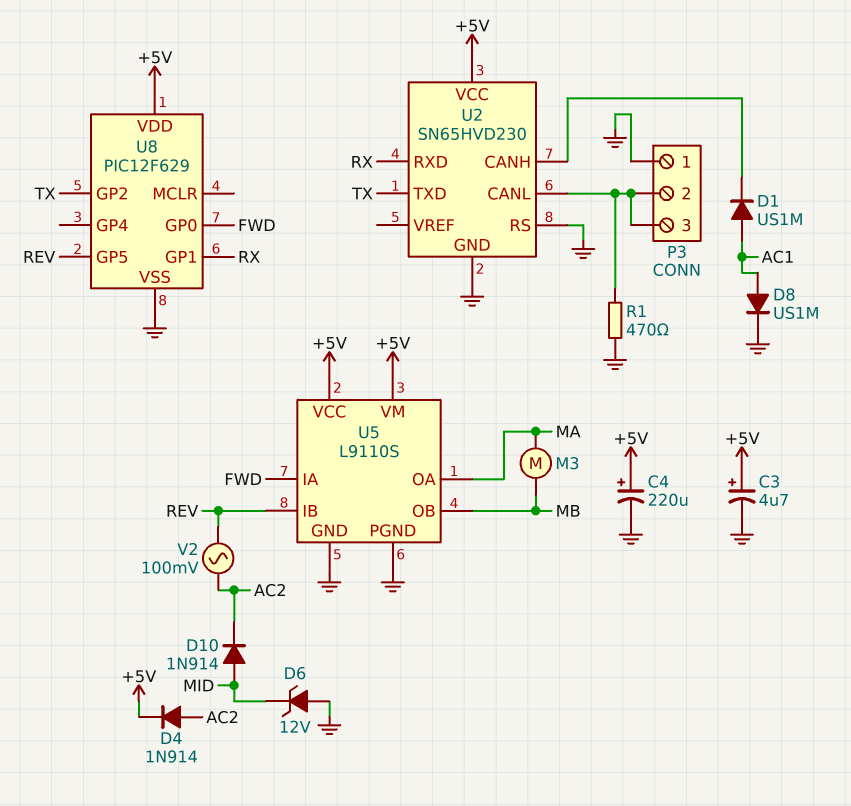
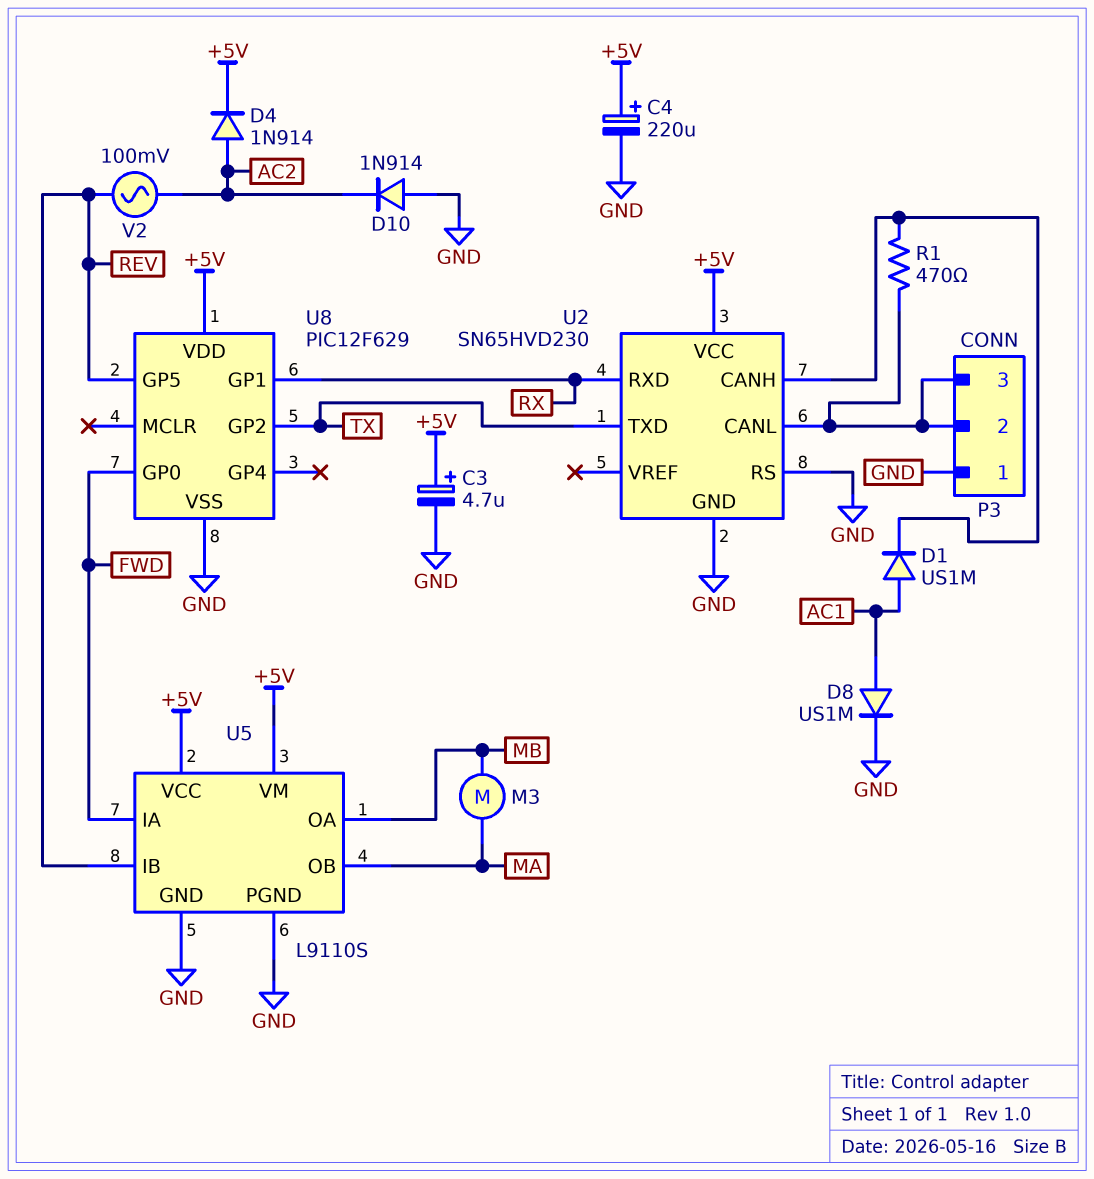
D6: zener 12V (A GND, K MID) -> none
D10: diode 1N914 (A MID, K AC2) -> diode 1N914 (A GND, K AC2)
R1: 470 (GND, P3/2) -> 470 (P3/2, U2/CANH)
U5 pin OA: MA -> MB
U5 pin OB: MB -> MA

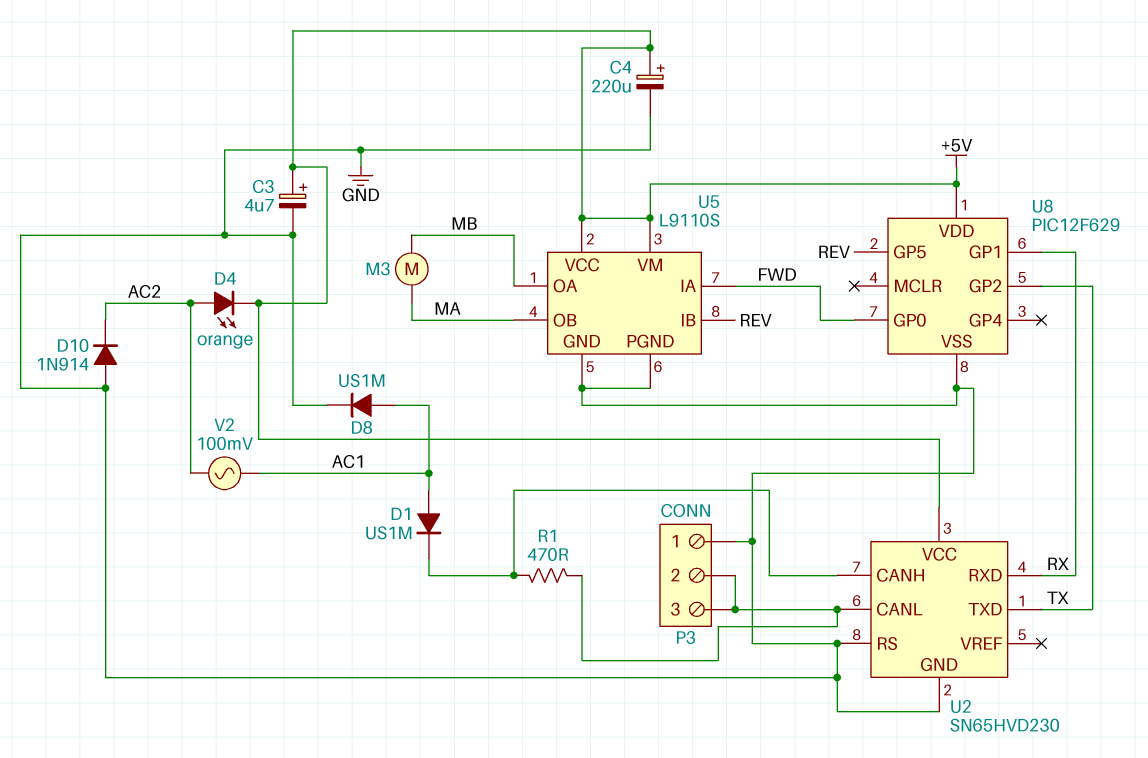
D4: diode 1N914 (A AC2, K +5V) -> LED orange (A AC2, K +5V)
V2: AC 100mV (AC2, REV) -> AC 100mV (AC1, AC2)

